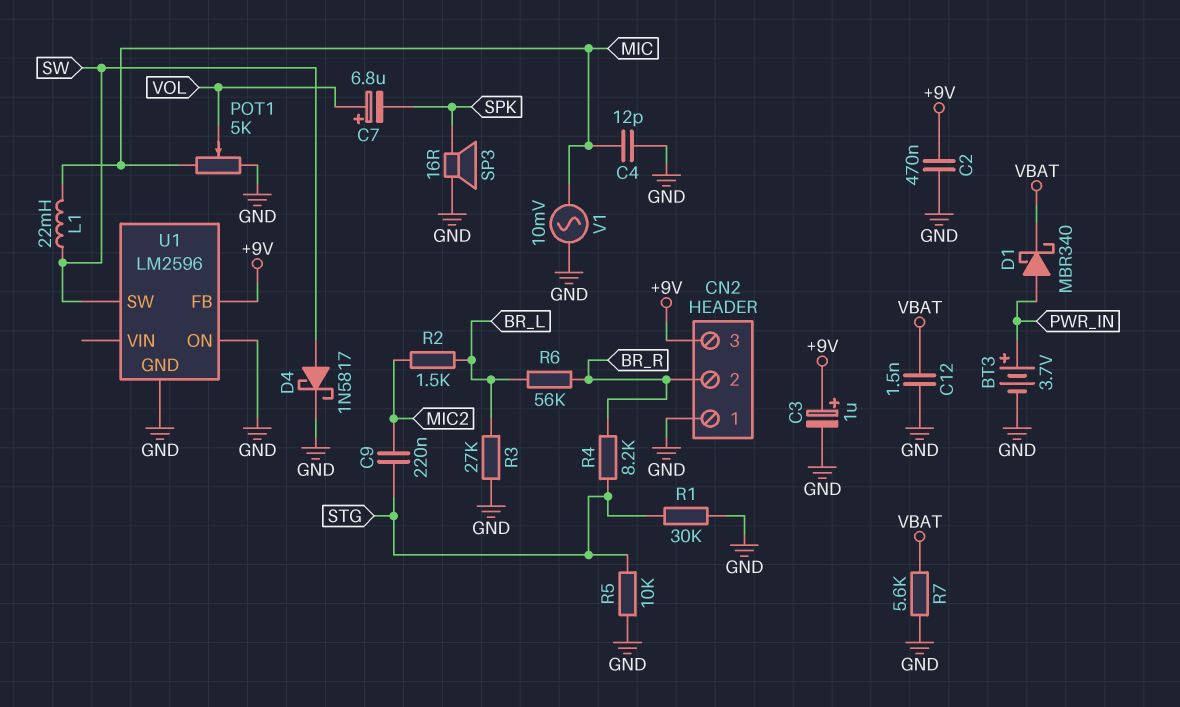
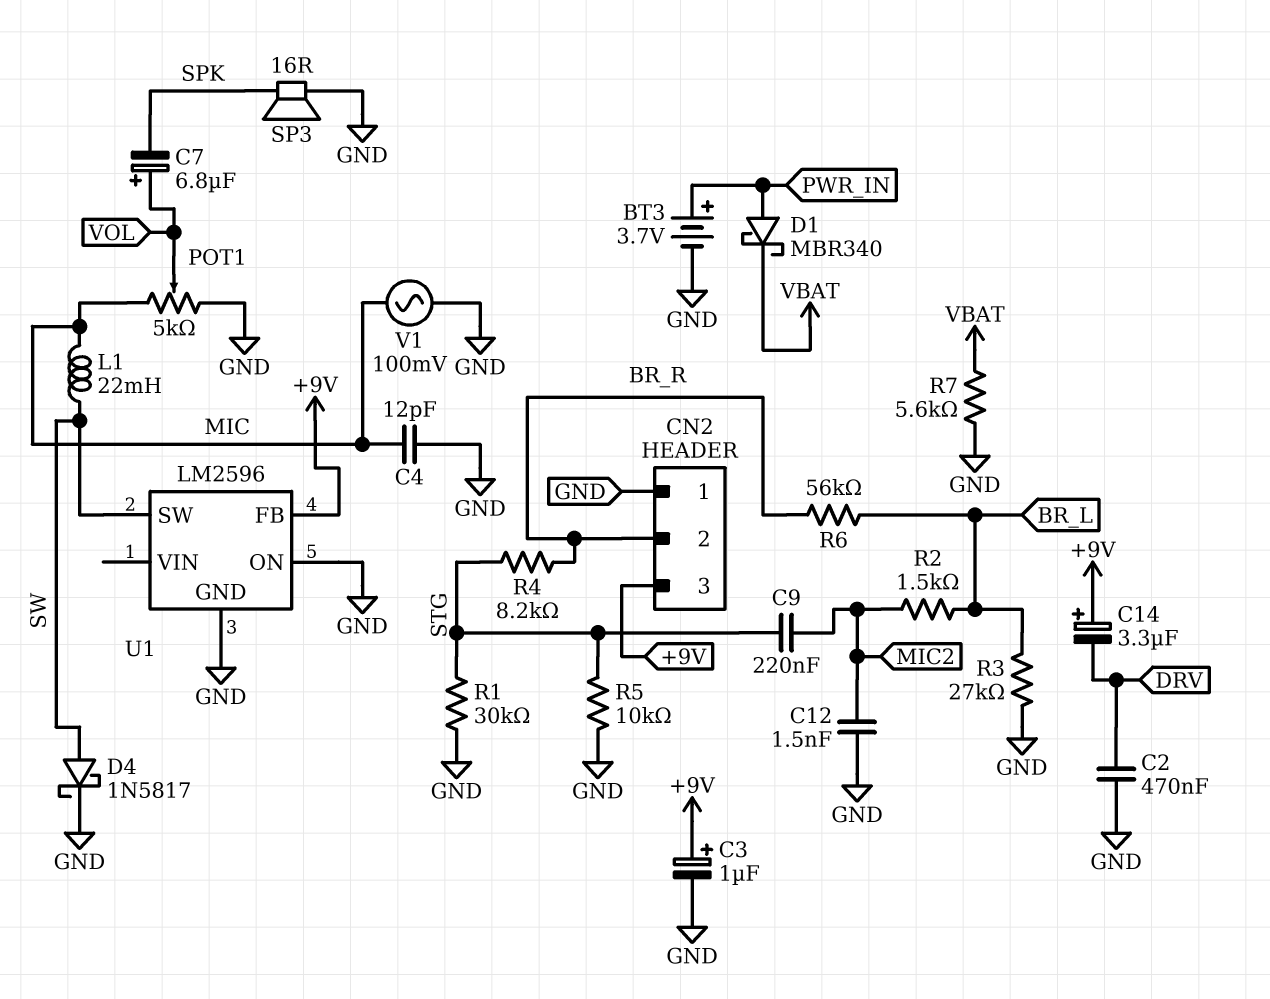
C2: 470nF (+9V, GND) -> 470nF (DRV, GND)
C12: 1.5nF (GND, VBAT) -> 1.5nF (GND, MIC2)
C14: none -> 3.3uF (plus +9V, minus DRV)
V1: AC 10mV (GND, MIC) -> AC 100mV (GND, MIC)

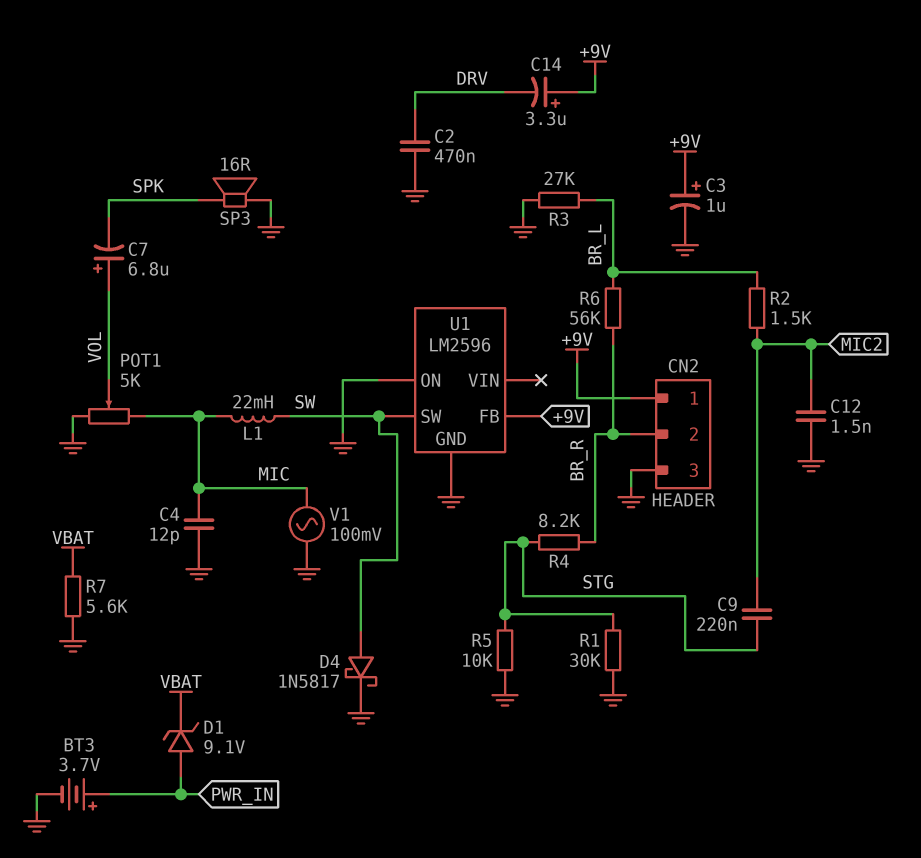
CN2 pin 1: GND -> +9V
CN2 pin 3: +9V -> GND
D1: schottky MBR340 (A PWR_IN, K VBAT) -> zener 9.1V (A PWR_IN, K VBAT)

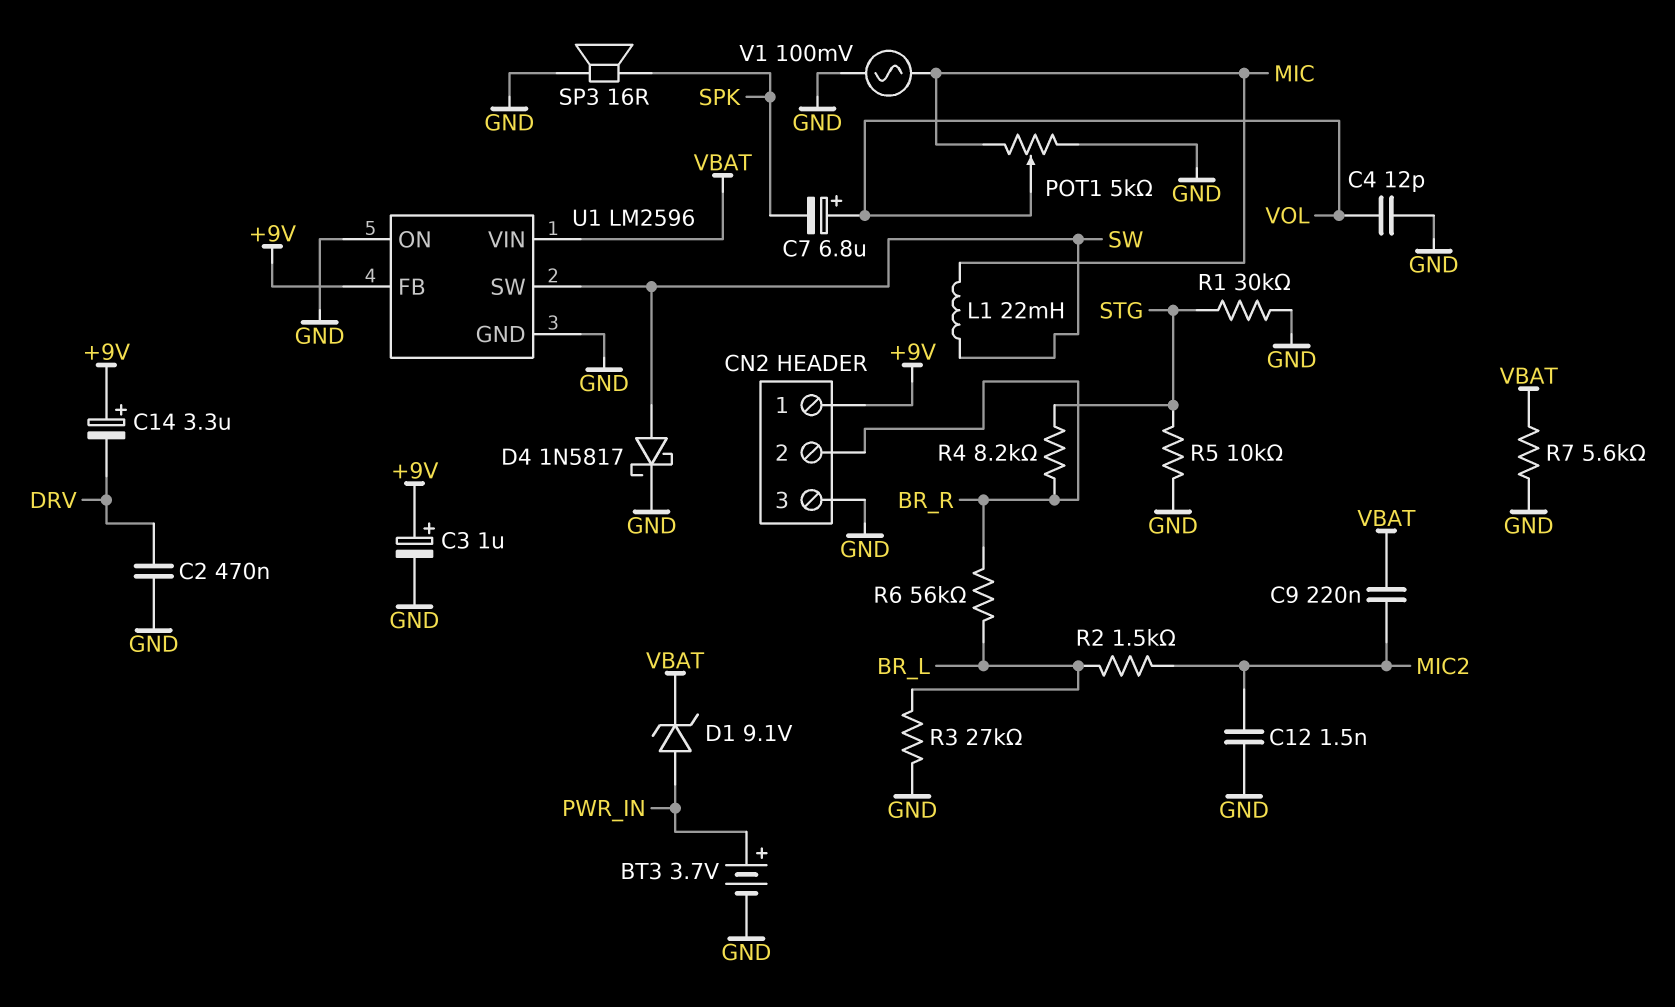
C4: 12pF (GND, MIC) -> 12pF (GND, VOL)
C9: 220nF (MIC2, STG) -> 220nF (MIC2, VBAT)
U1 pin VIN: none -> VBAT

